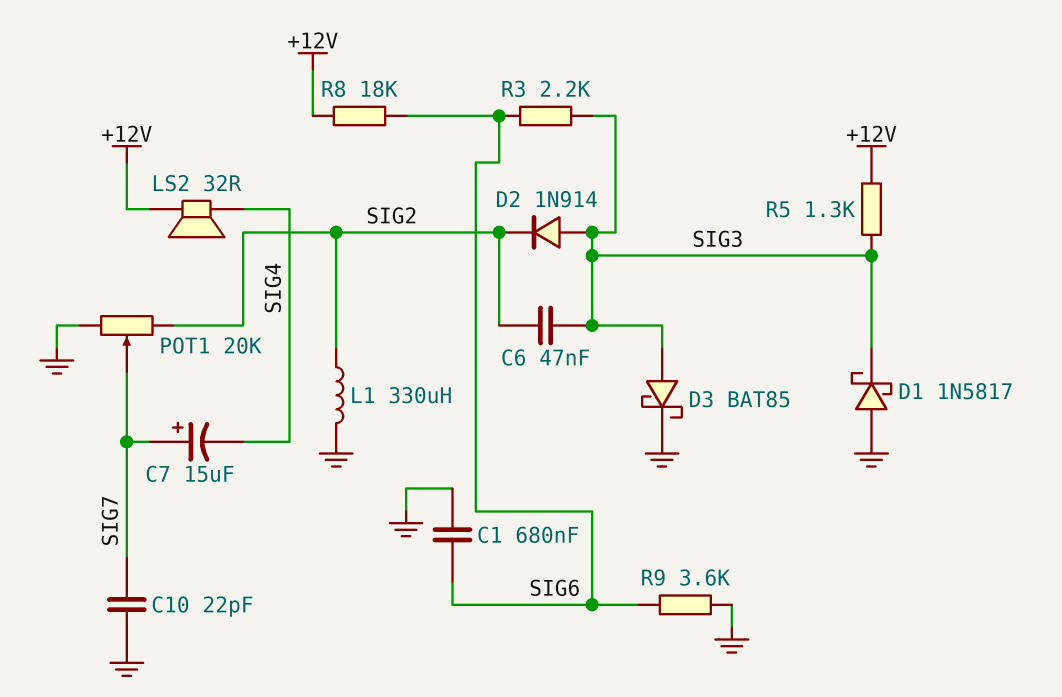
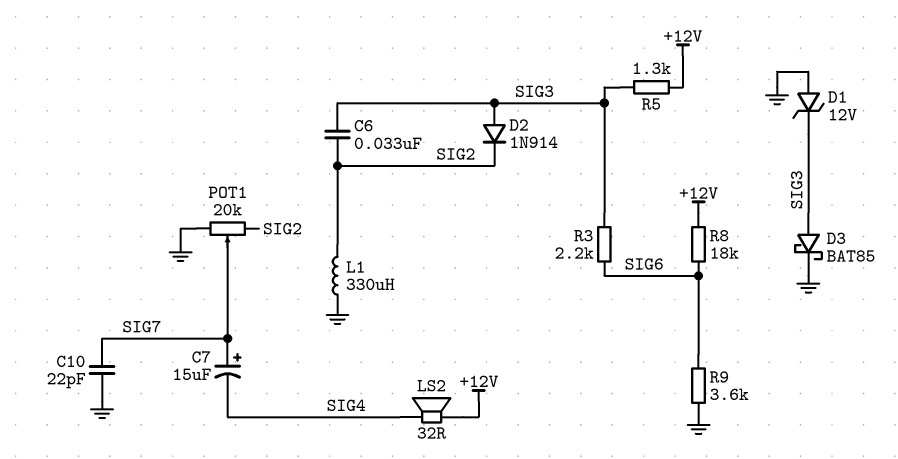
C1: 680nF (GND, SIG6) -> none
C6: 47nF (SIG2, SIG3) -> 33nF (SIG2, SIG3)
D1: schottky 1N5817 (A GND, K SIG3) -> zener 12V (A GND, K SIG3)

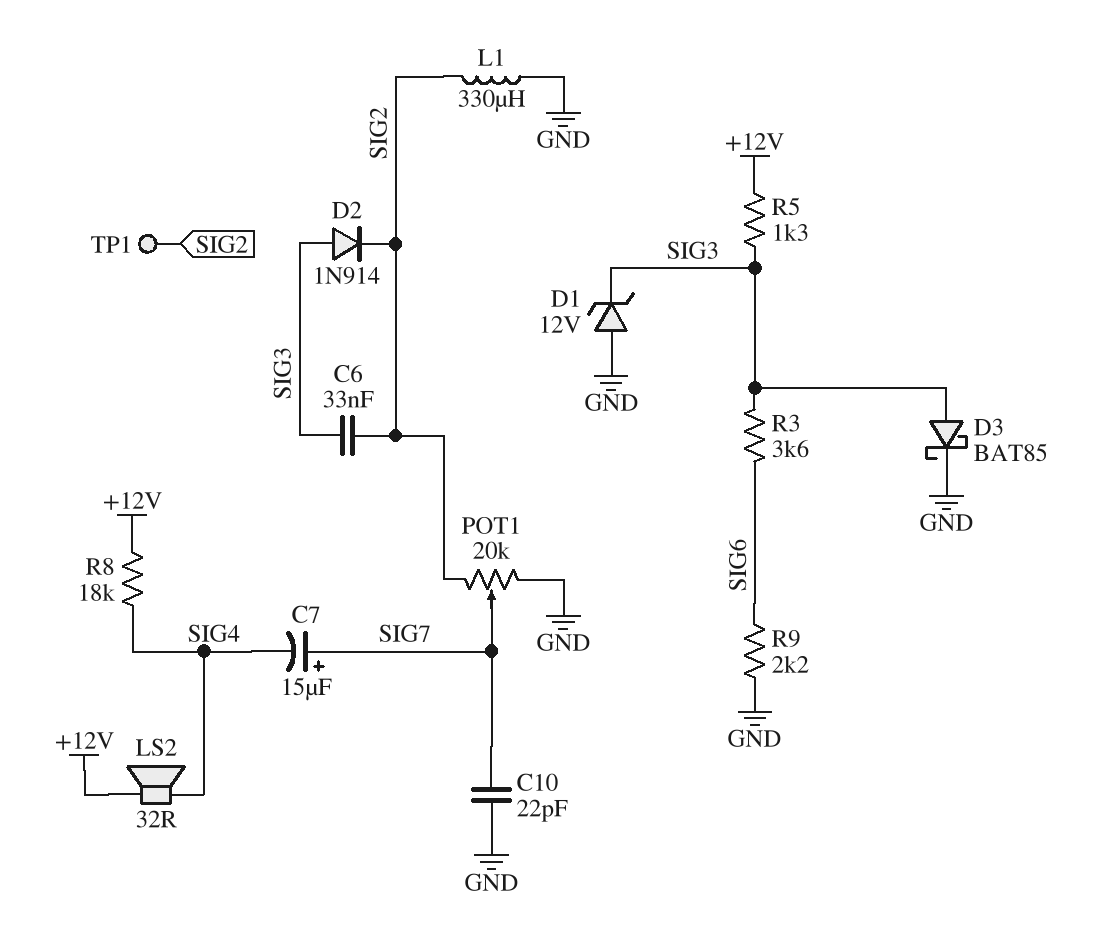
R3: 2.2k (SIG3, SIG6) -> 3.6k (SIG3, SIG6)
R8: 18k (+12V, SIG6) -> 18k (+12V, SIG4)
R9: 3.6k (GND, SIG6) -> 2.2k (GND, SIG6)
TP1: none -> test point (SIG2)

